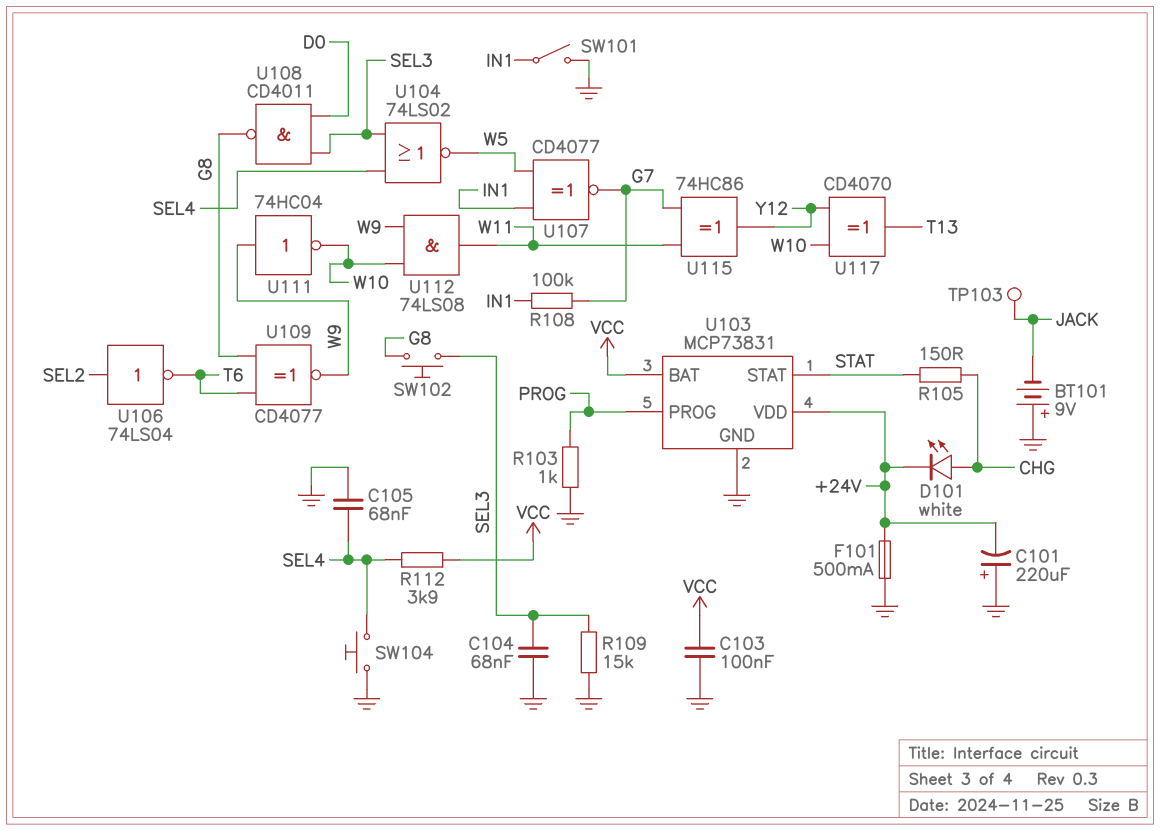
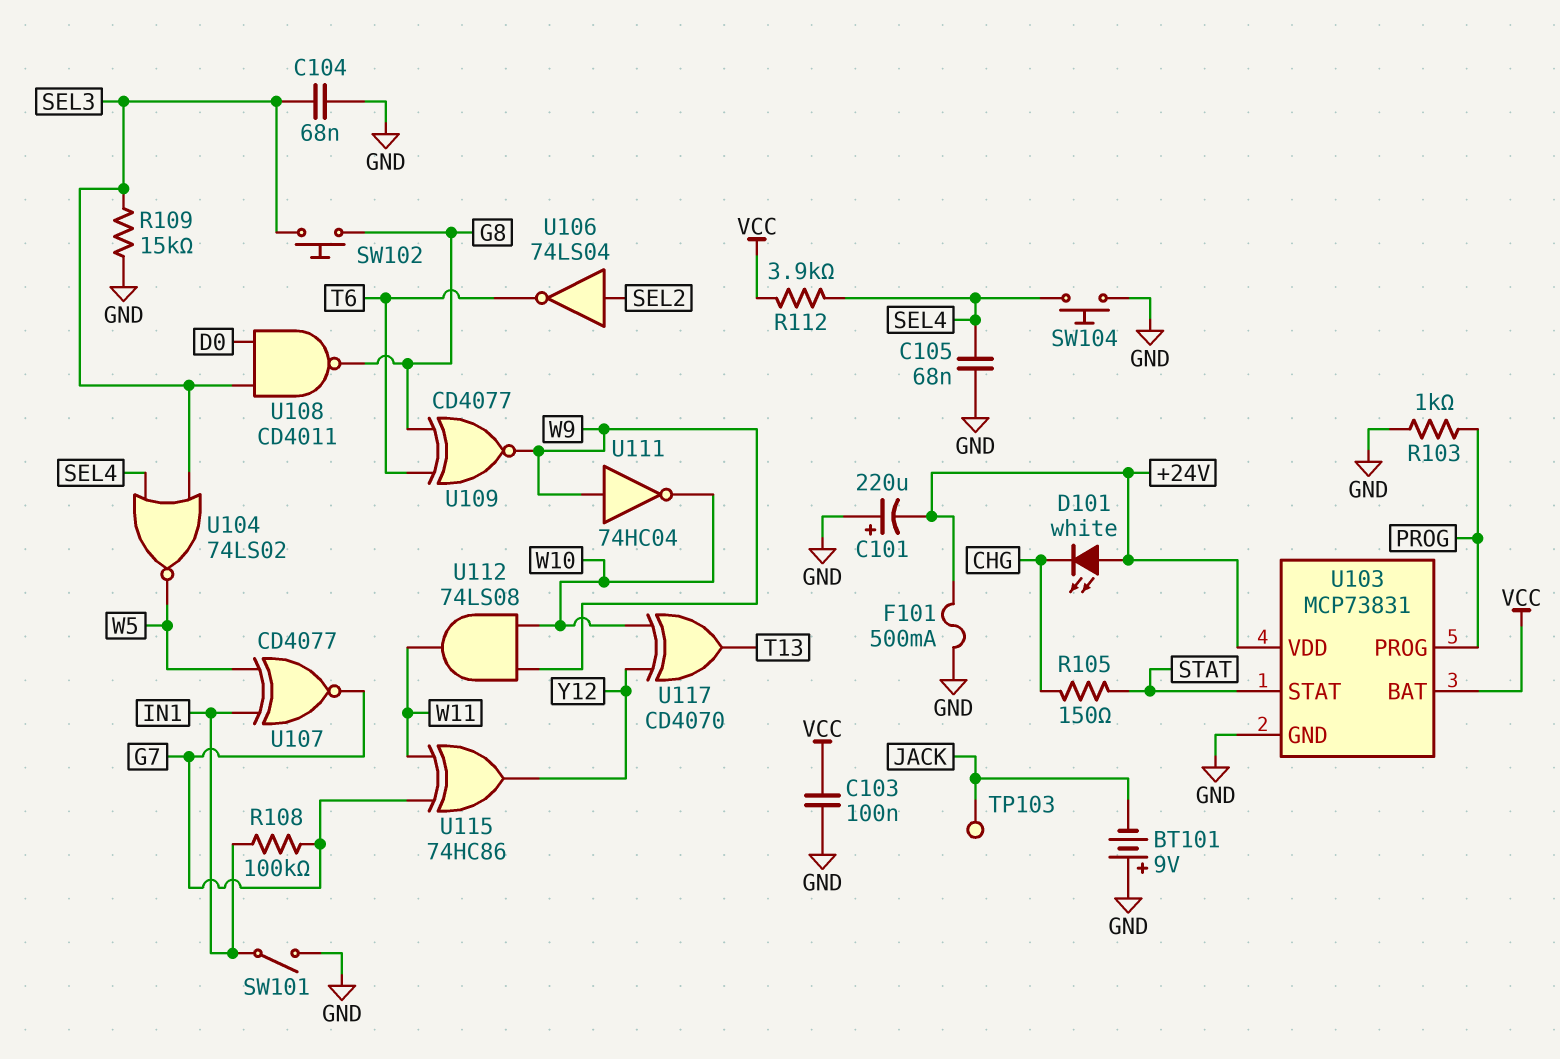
D101: LED white (A CHG, K +24V) -> LED white (A +24V, K CHG)

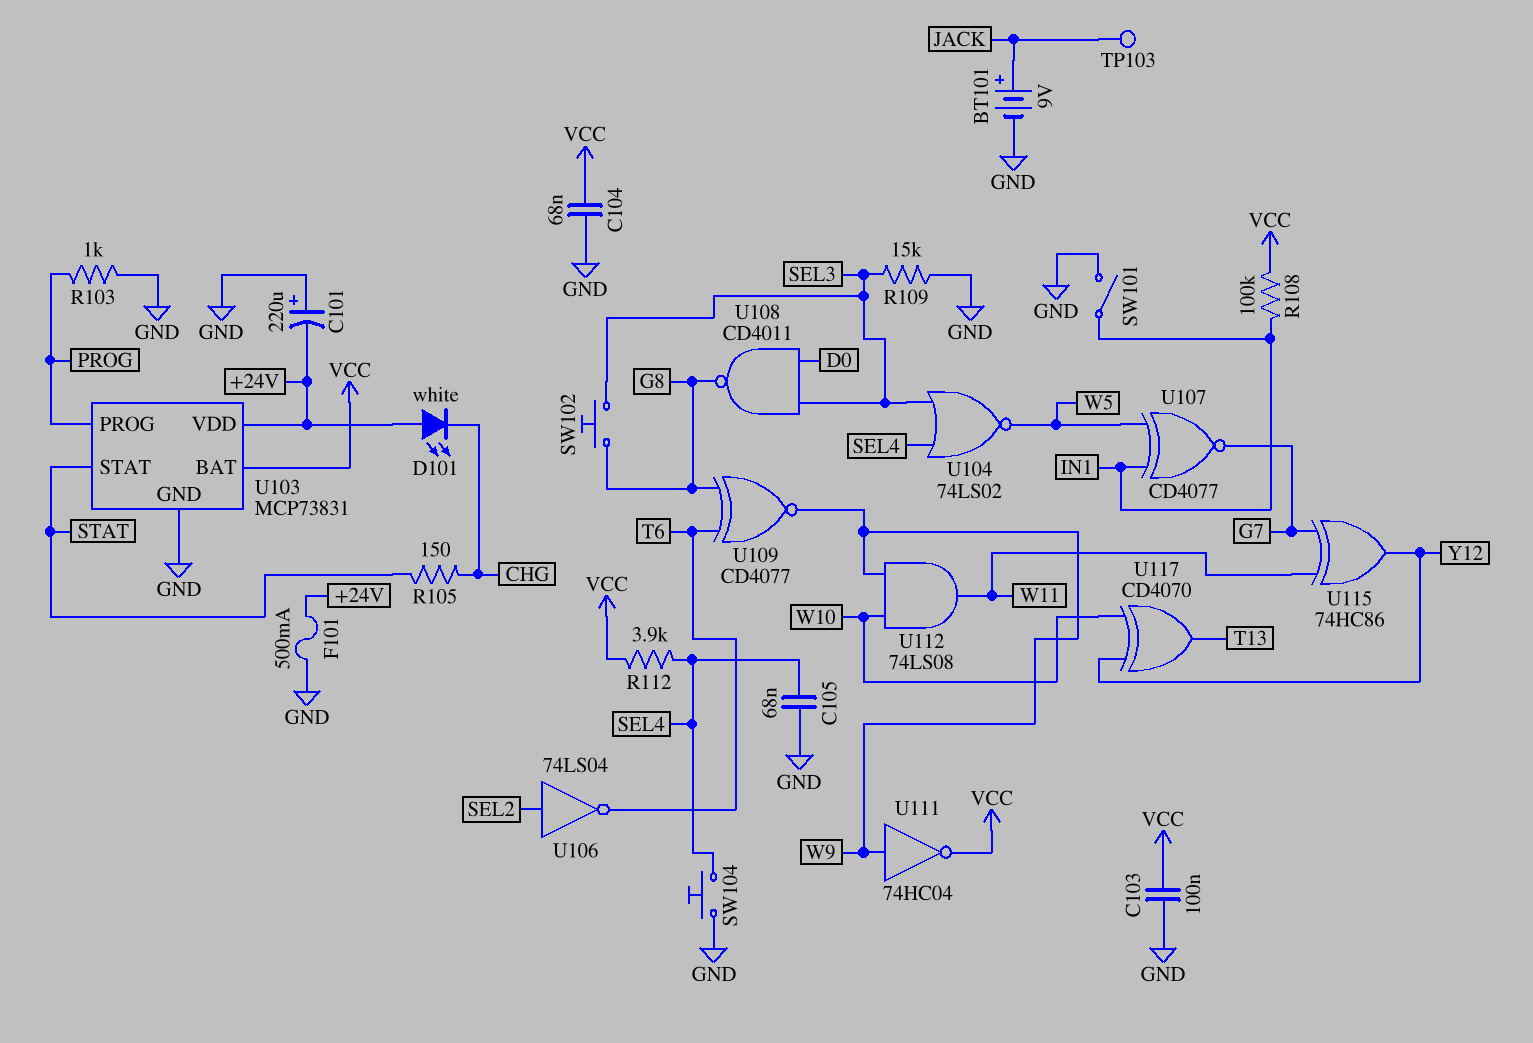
BT101: 9V (plus GND, minus JACK) -> 9V (plus JACK, minus GND)
C104: 68nF (GND, SEL3) -> 68nF (GND, VCC)
R108: 100k (G7, IN1) -> 100k (IN1, VCC)
U111: NOT 74HC04 (in W9, out W10) -> NOT 74HC04 (in W9, out VCC)

